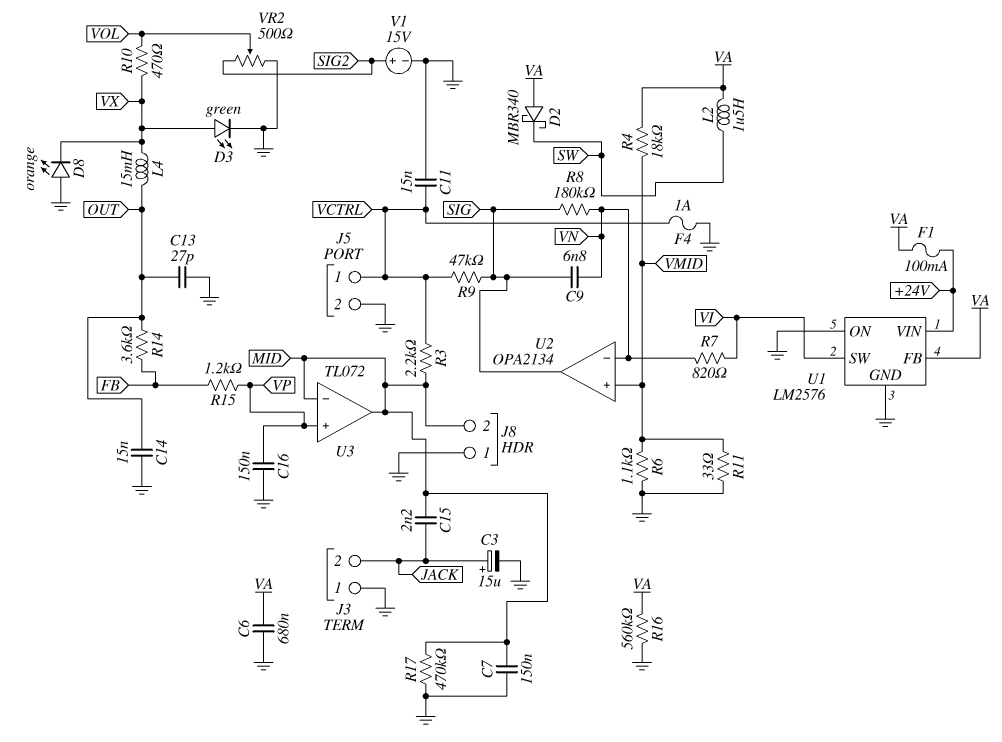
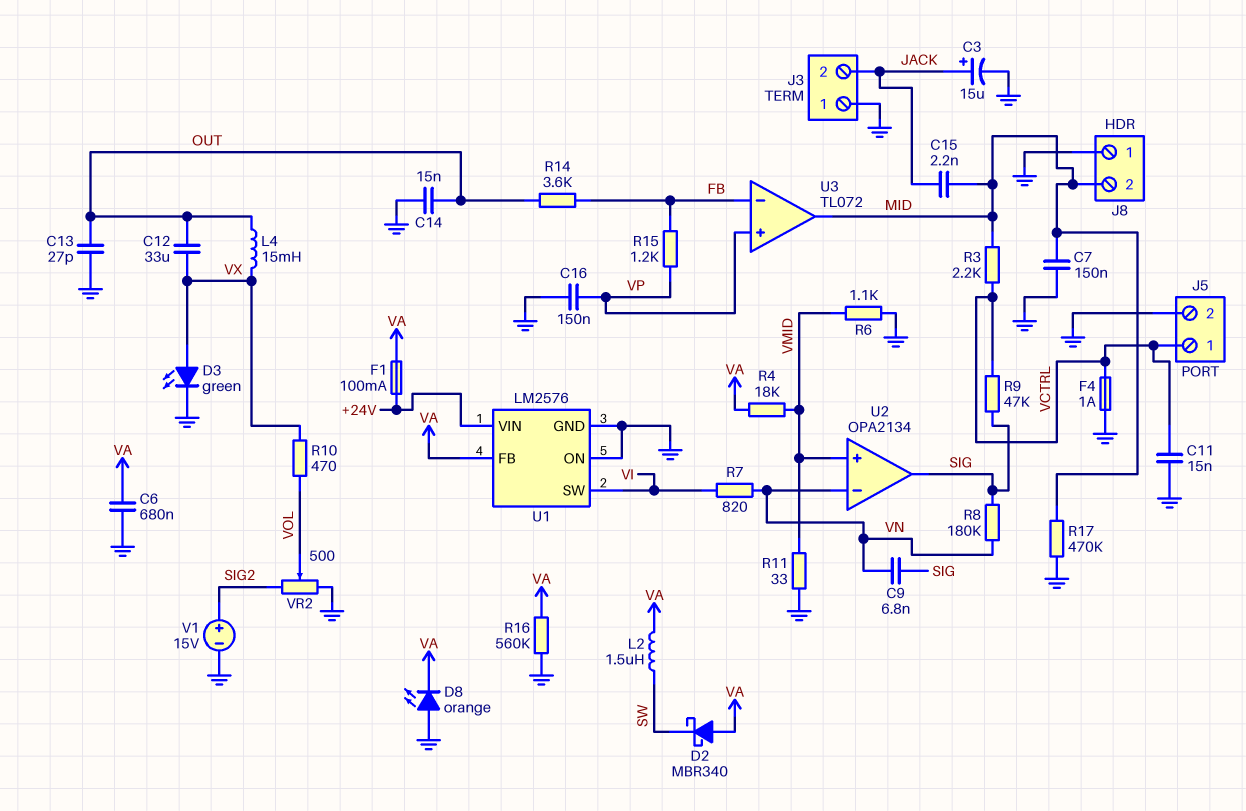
C12: none -> 33uF (OUT, VX)
D8: LED orange (A GND, K VX) -> LED orange (A GND, K VA)
U3 pin in-: MID -> FB

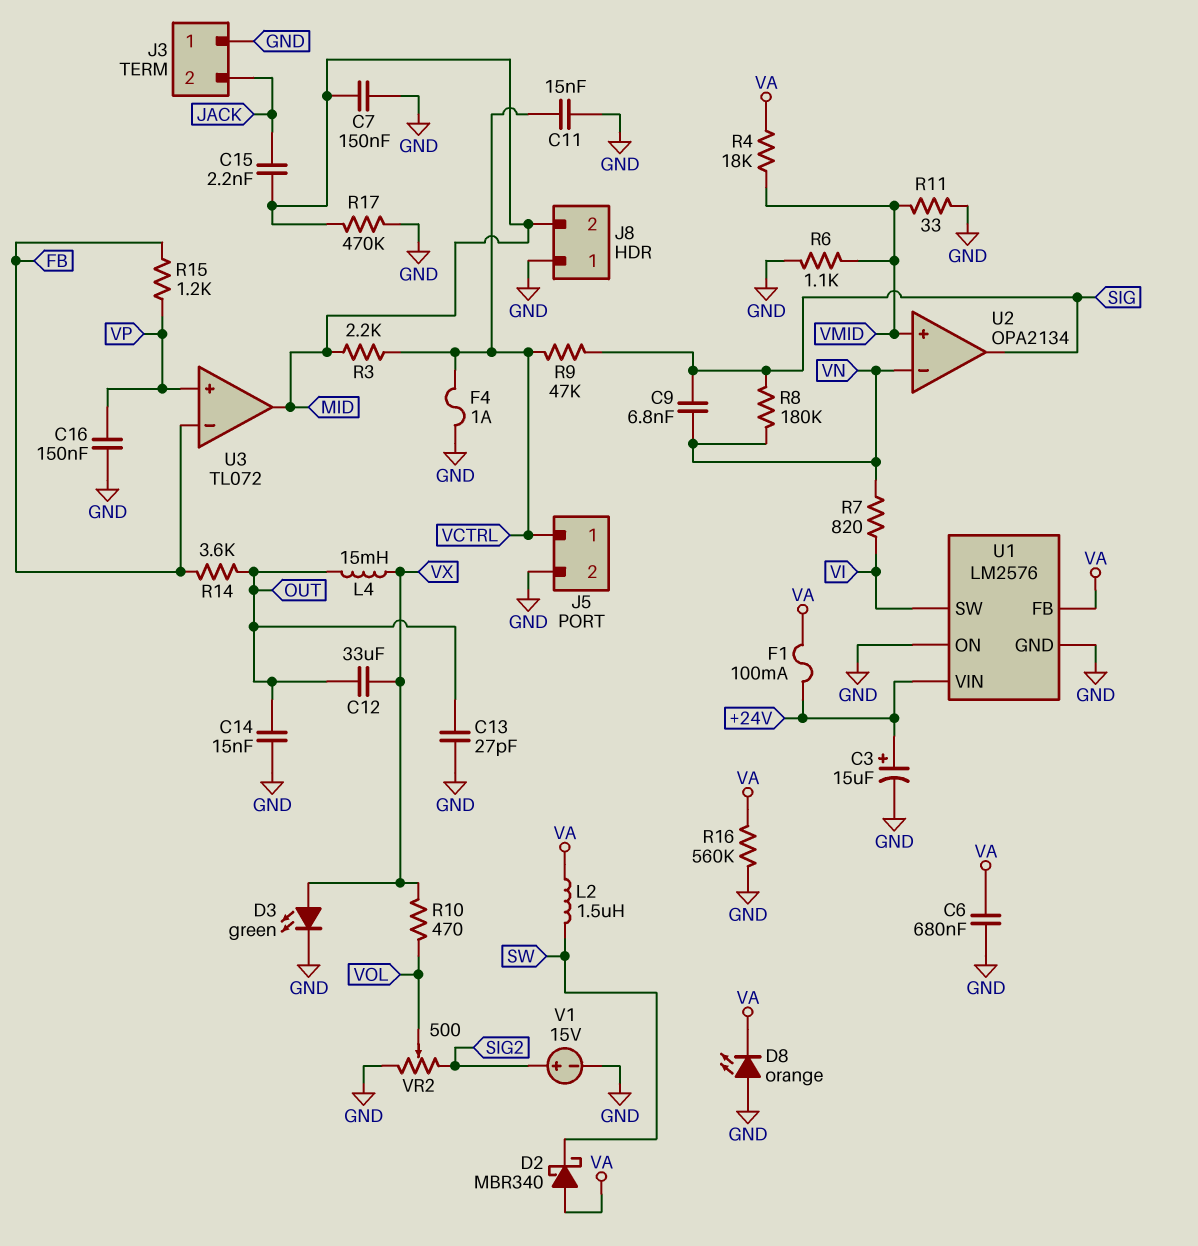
C3: 15uF (plus JACK, minus GND) -> 15uF (plus +24V, minus GND)

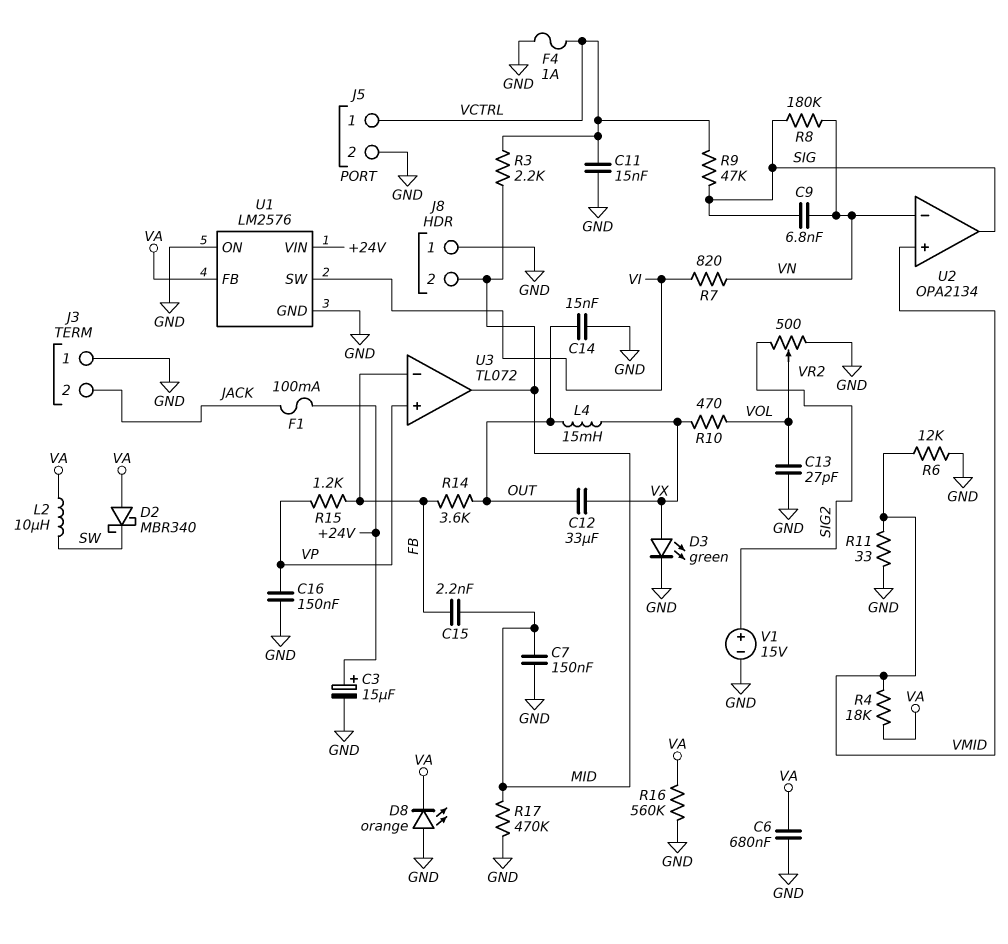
C13: 27pF (GND, OUT) -> 27pF (GND, VOL)
C15: 2.2nF (JACK, MID) -> 2.2nF (FB, MID)
F1: 100mA (+24V, VA) -> 100mA (+24V, JACK)
L2: 1.5uH (SW, VA) -> 10uH (SW, VA)
R6: 1.1k (GND, VMID) -> 12k (GND, VMID)

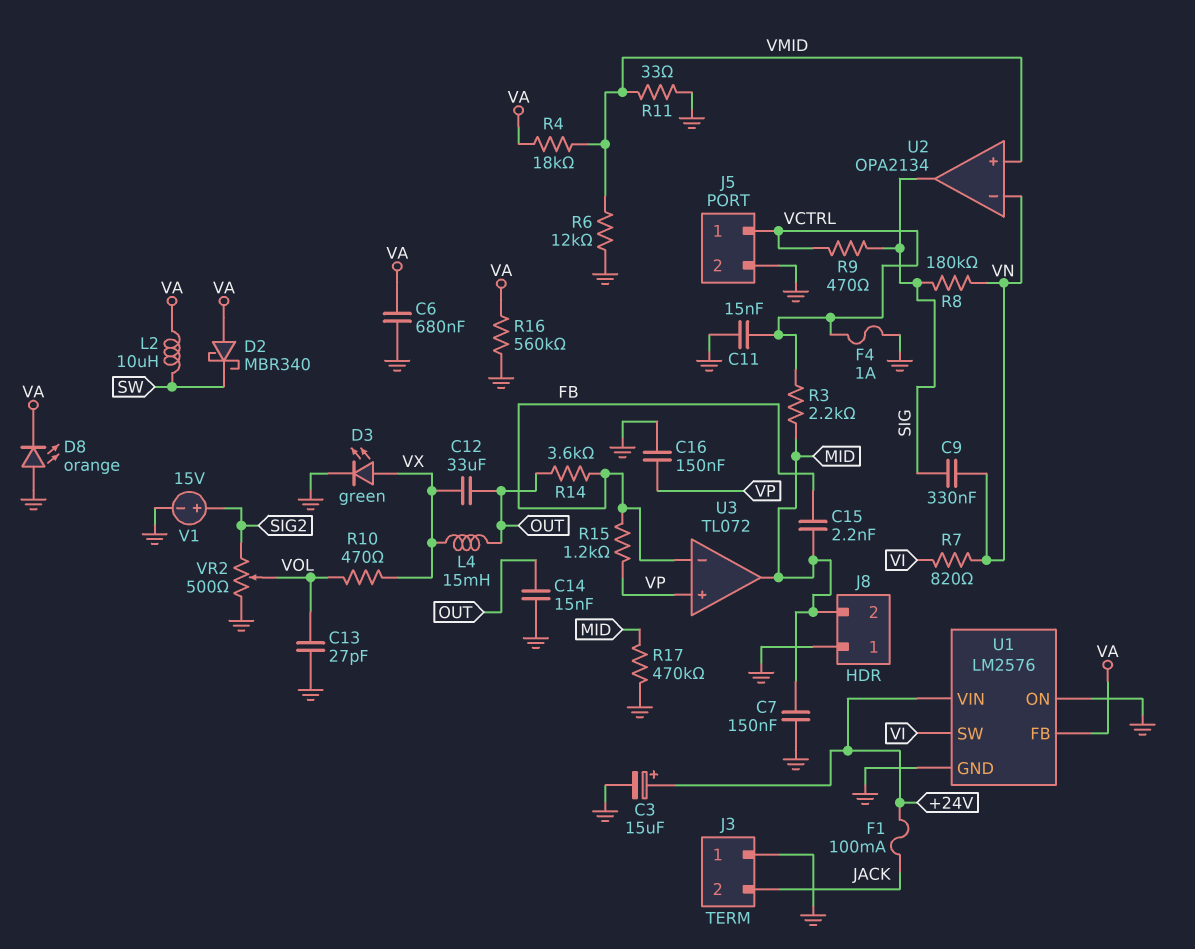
C9: 6.8nF (SIG, VN) -> 330nF (SIG, VN)
R9: 47k (SIG, VCTRL) -> 470 (SIG, VCTRL)

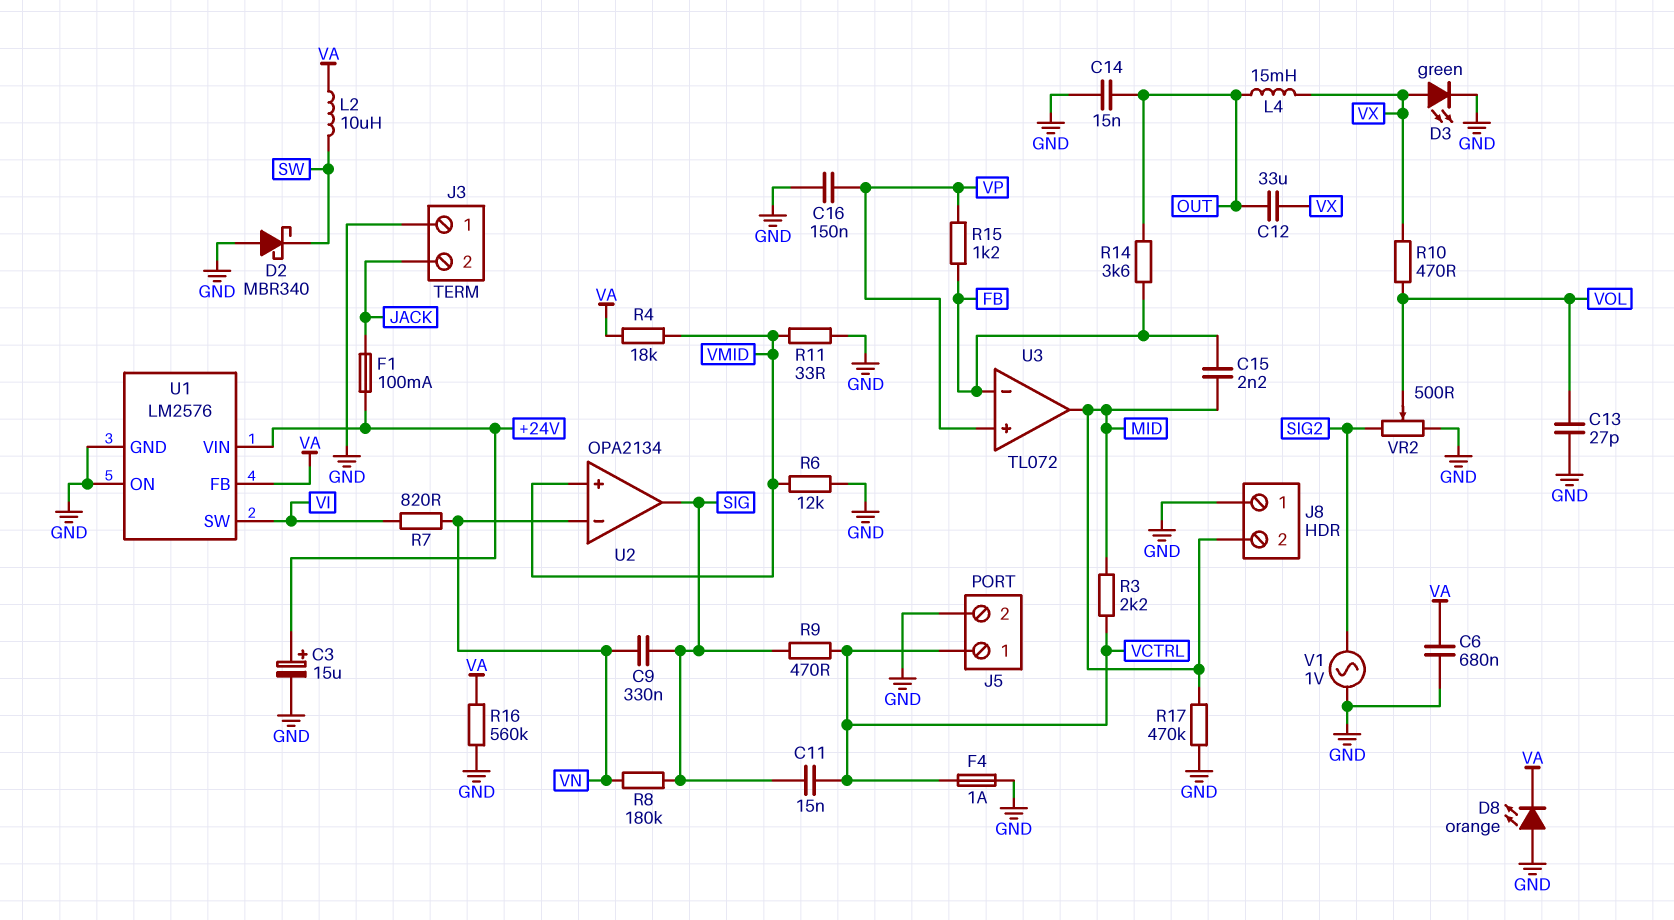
C7: 150nF (GND, MID) -> none
C11: 15nF (GND, VCTRL) -> 15nF (SIG, VCTRL)
D2: schottky MBR340 (A VA, K SW) -> schottky MBR340 (A GND, K SW)
V1: 15V (plus SIG2, minus GND) -> AC 1V (GND, SIG2)

